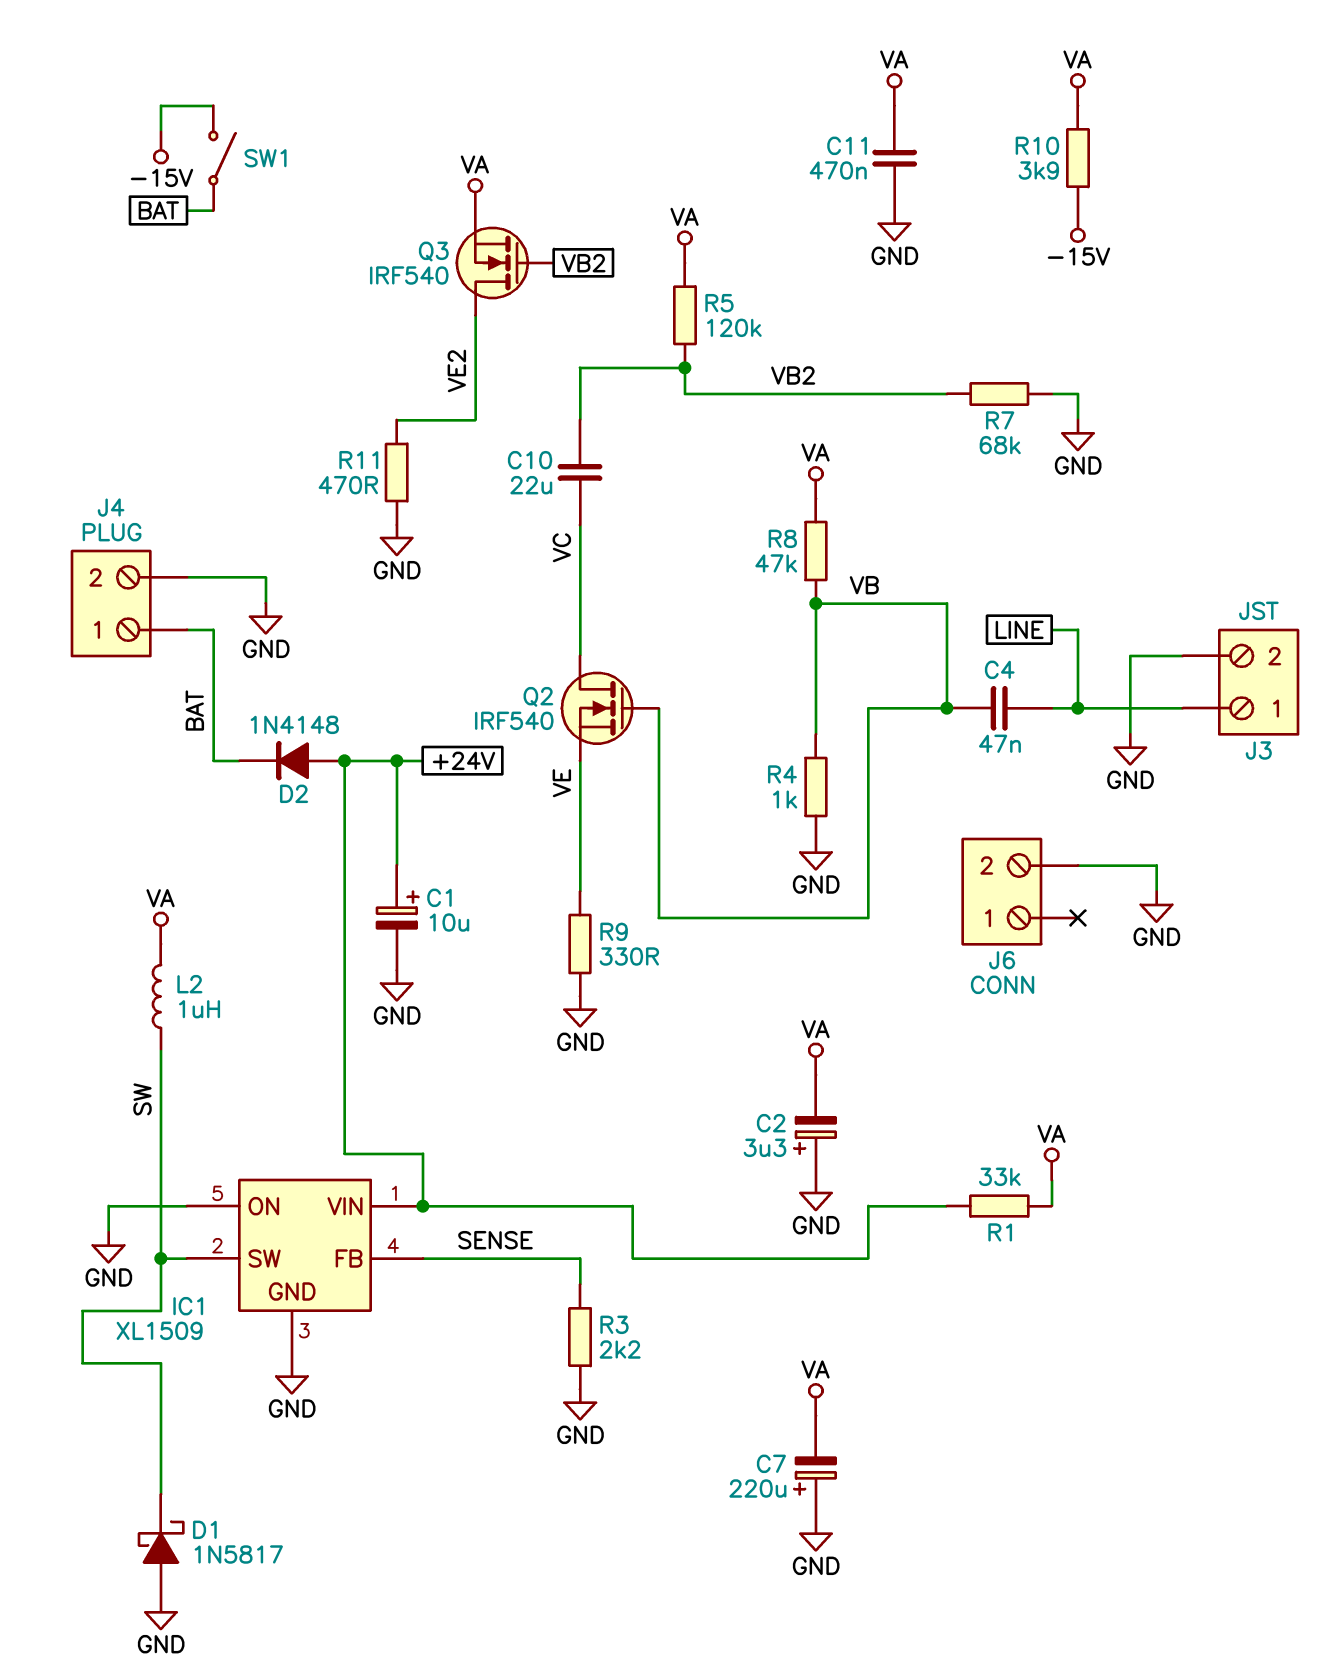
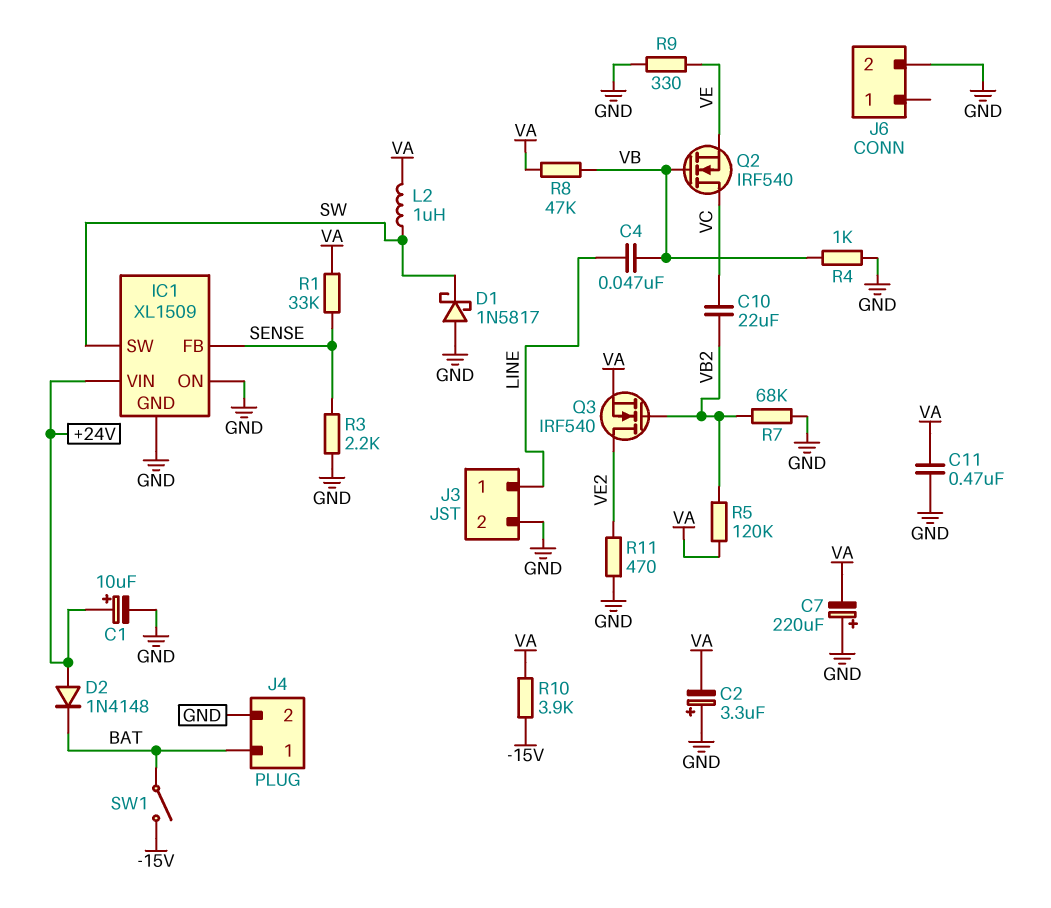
R1: 33k (+24V, VA) -> 33k (SENSE, VA)

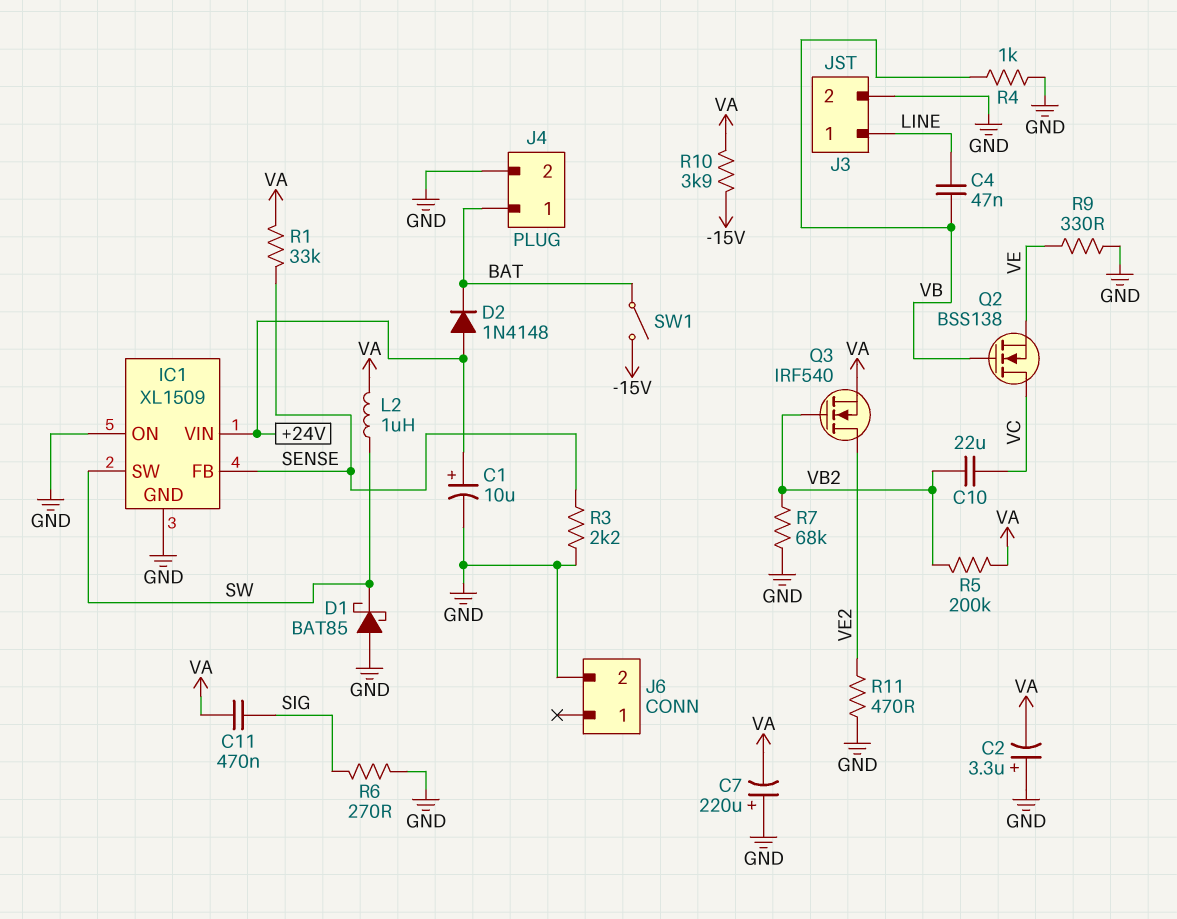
C11: 470nF (GND, VA) -> 470nF (SIG, VA)
D1: schottky 1N5817 (A GND, K SW) -> schottky BAT85 (A GND, K SW)
Q2: NMOS IRF540 (G VB, D VC, S VE) -> NMOS BSS138 (G VB, D VC, S VE)
R5: 120k (VA, VB2) -> 200k (VA, VB2)
R6: none -> 270 (GND, SIG)
R8: 47k (VA, VB) -> none

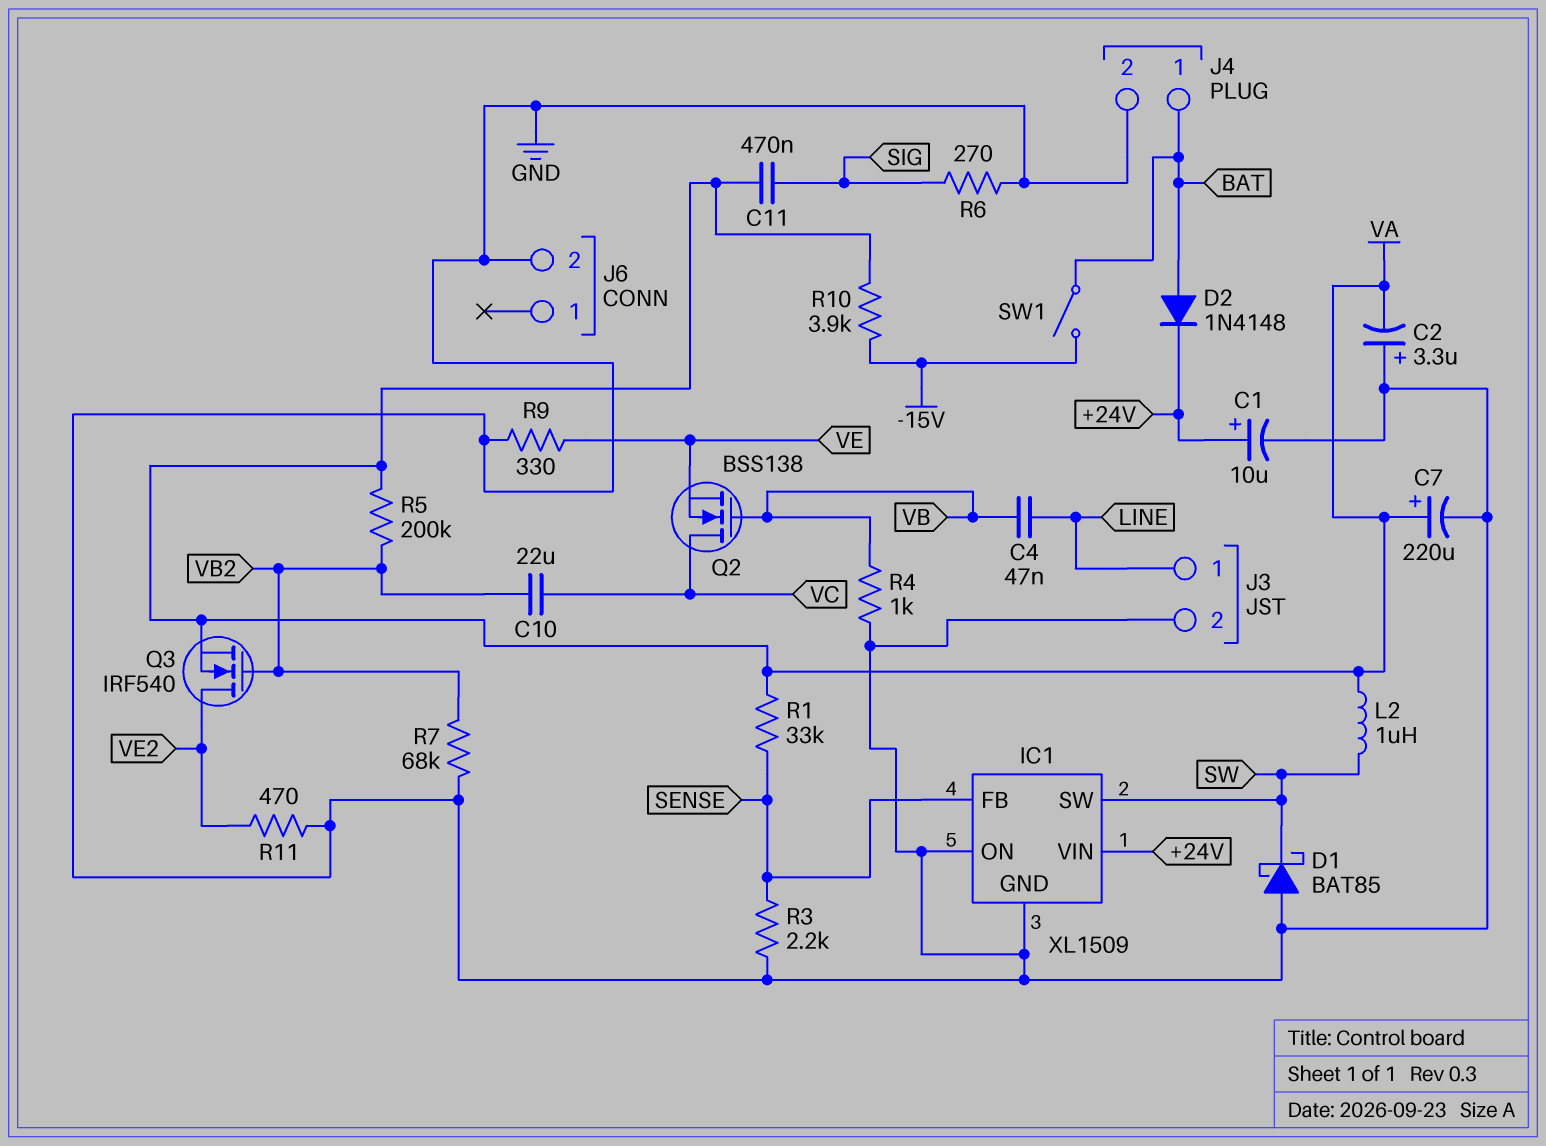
C7: 220uF (plus GND, minus VA) -> 220uF (plus VA, minus GND)
D2: diode 1N4148 (A +24V, K BAT) -> diode 1N4148 (A BAT, K +24V)

